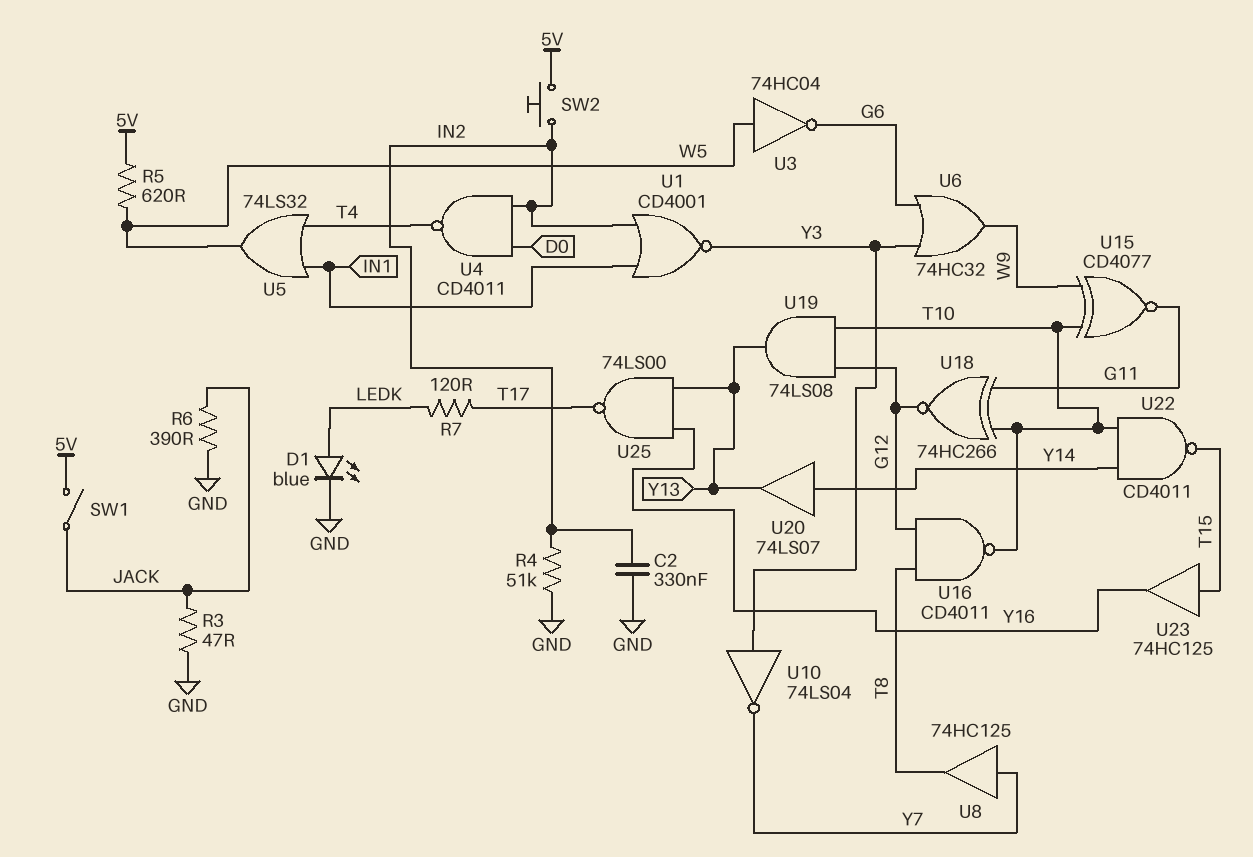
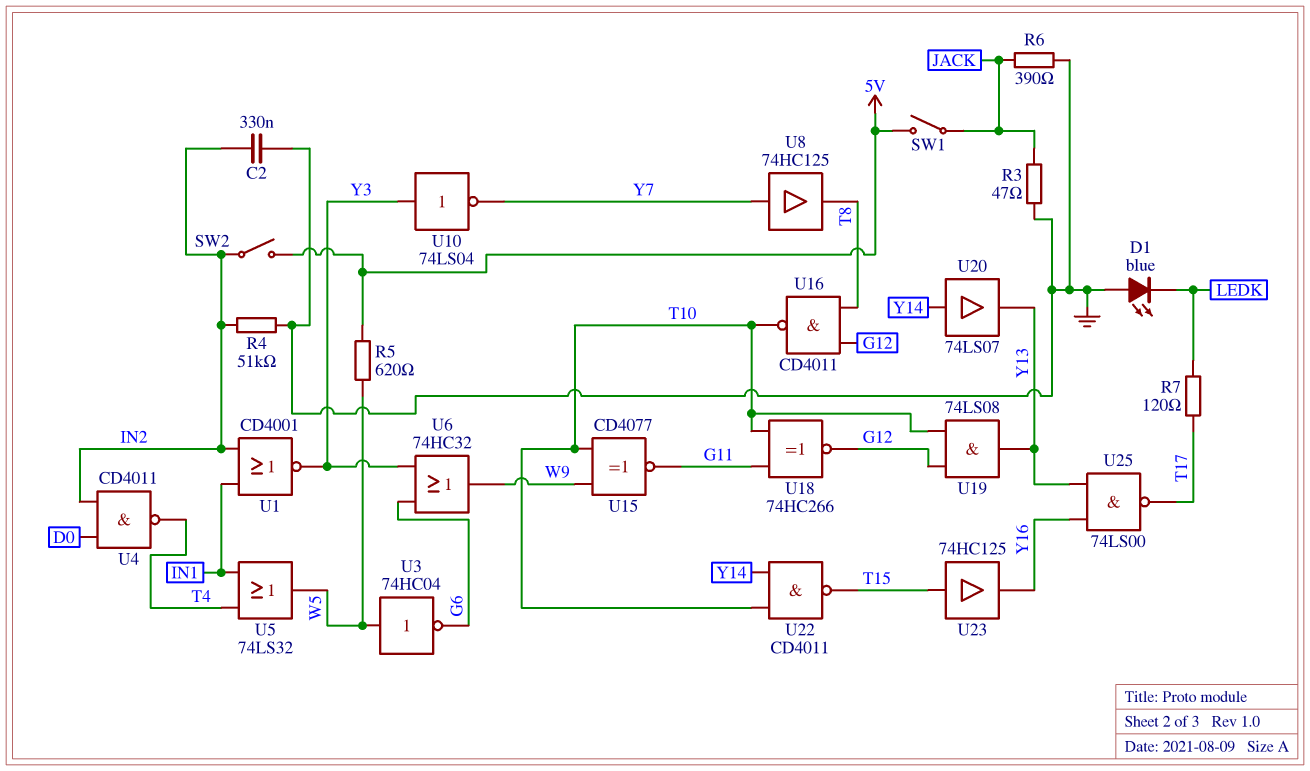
D1: LED blue (A LEDK, K GND) -> LED blue (A GND, K LEDK)
SW2: button (5V, IN2) -> switch (5V, IN2)

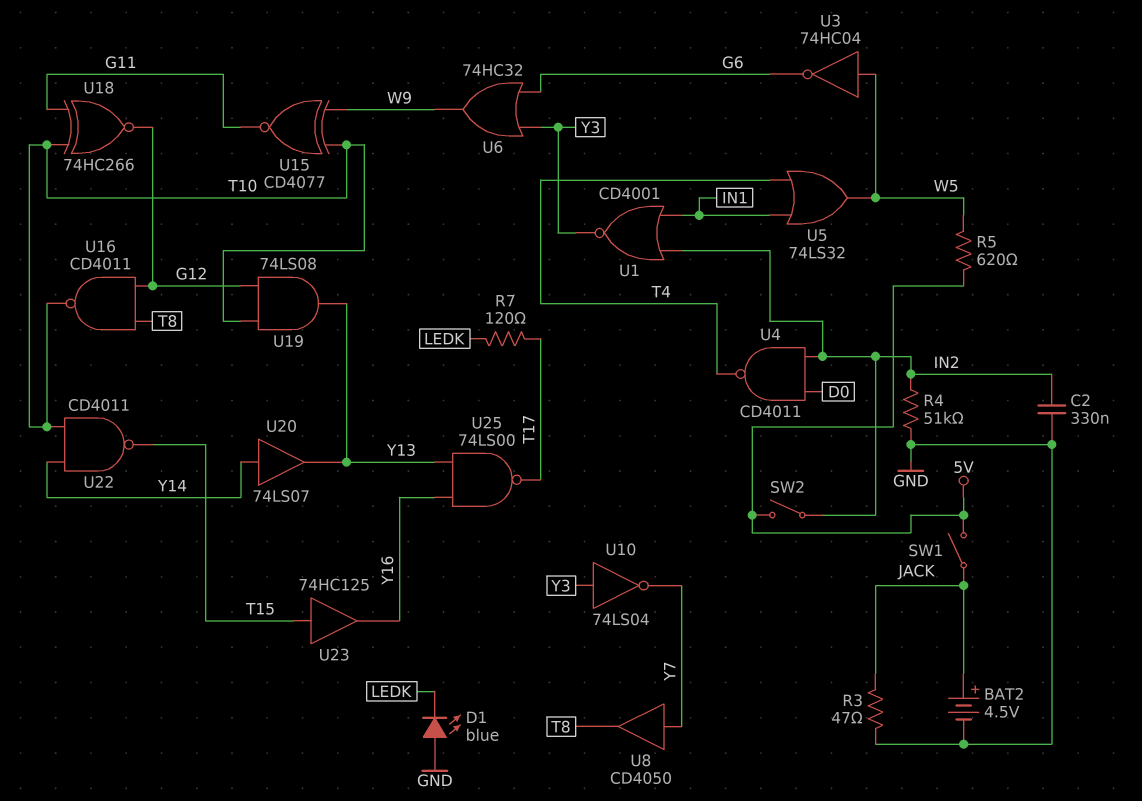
BAT2: none -> 4.5V (plus JACK, minus GND)
R6: 390 (GND, JACK) -> none
U8: buffer 74HC125 (in Y7, out T8) -> buffer CD4050 (in Y7, out T8)

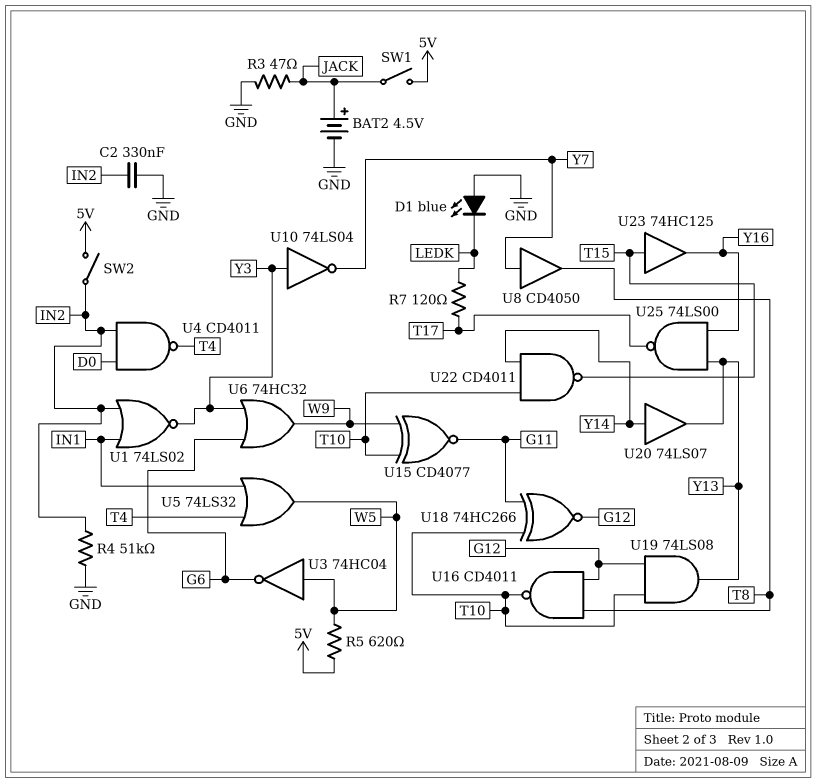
U1: NOR CD4001 (in IN1, in IN2, out Y3) -> NOR 74LS02 (in IN1, in IN2, out Y3)

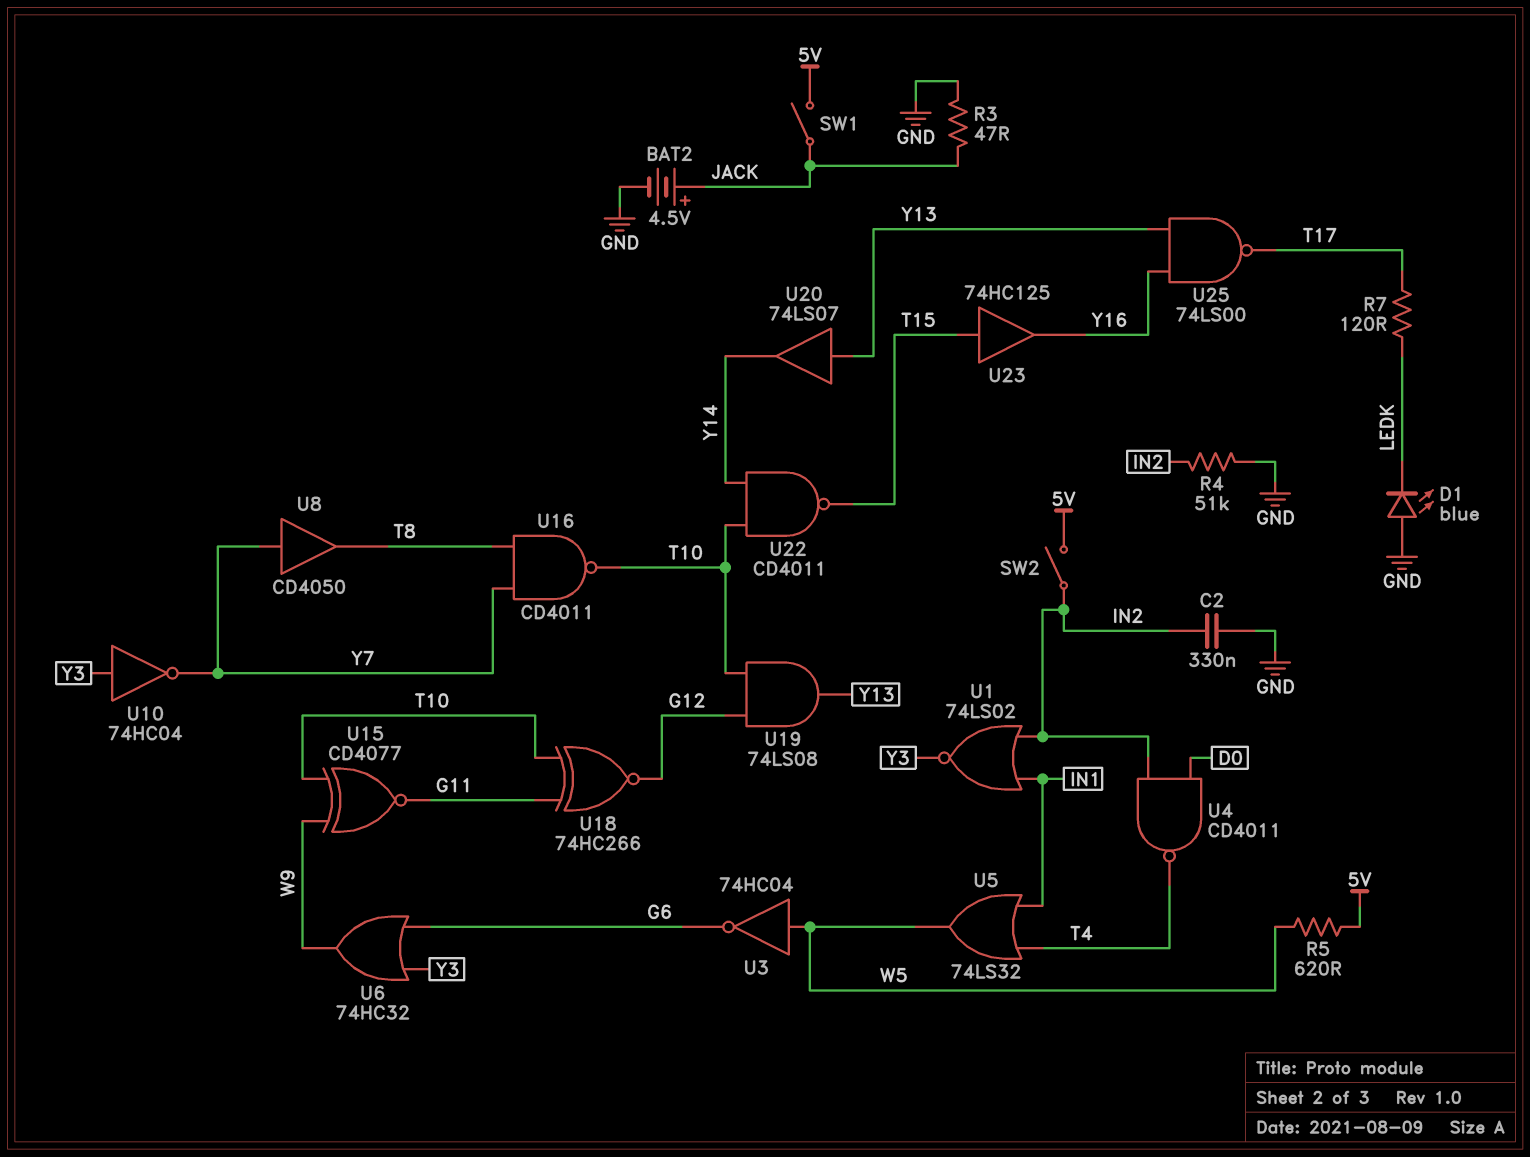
U10: NOT 74LS04 (in Y3, out Y7) -> NOT 74HC04 (in Y3, out Y7)
U16: NAND CD4011 (in G12, in T8, out T10) -> NAND CD4011 (in T8, in Y7, out T10)
U20: buffer 74LS07 (in Y14, out Y13) -> buffer 74LS07 (in Y13, out Y14)

